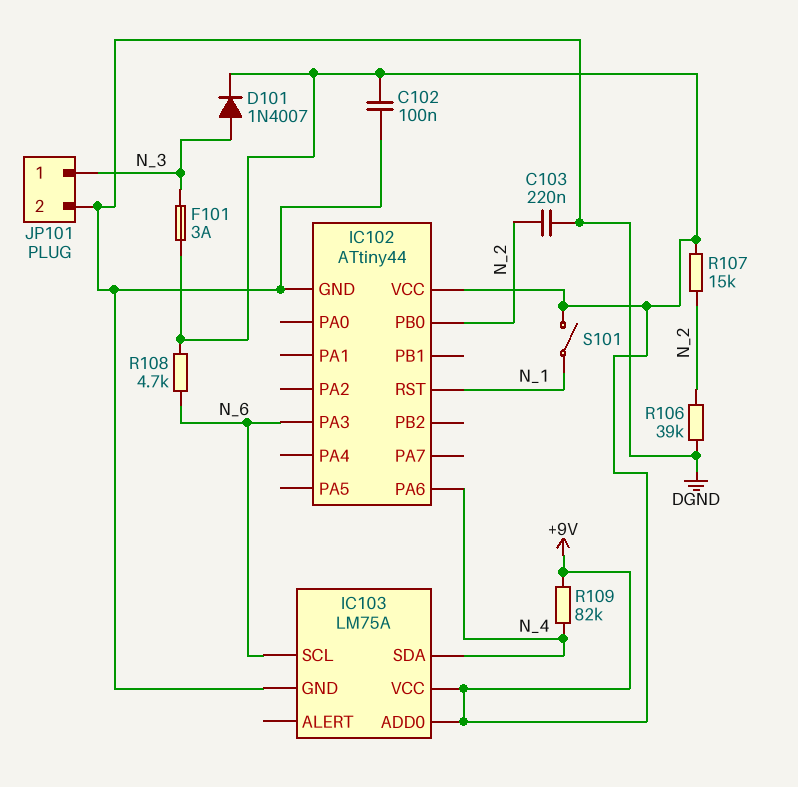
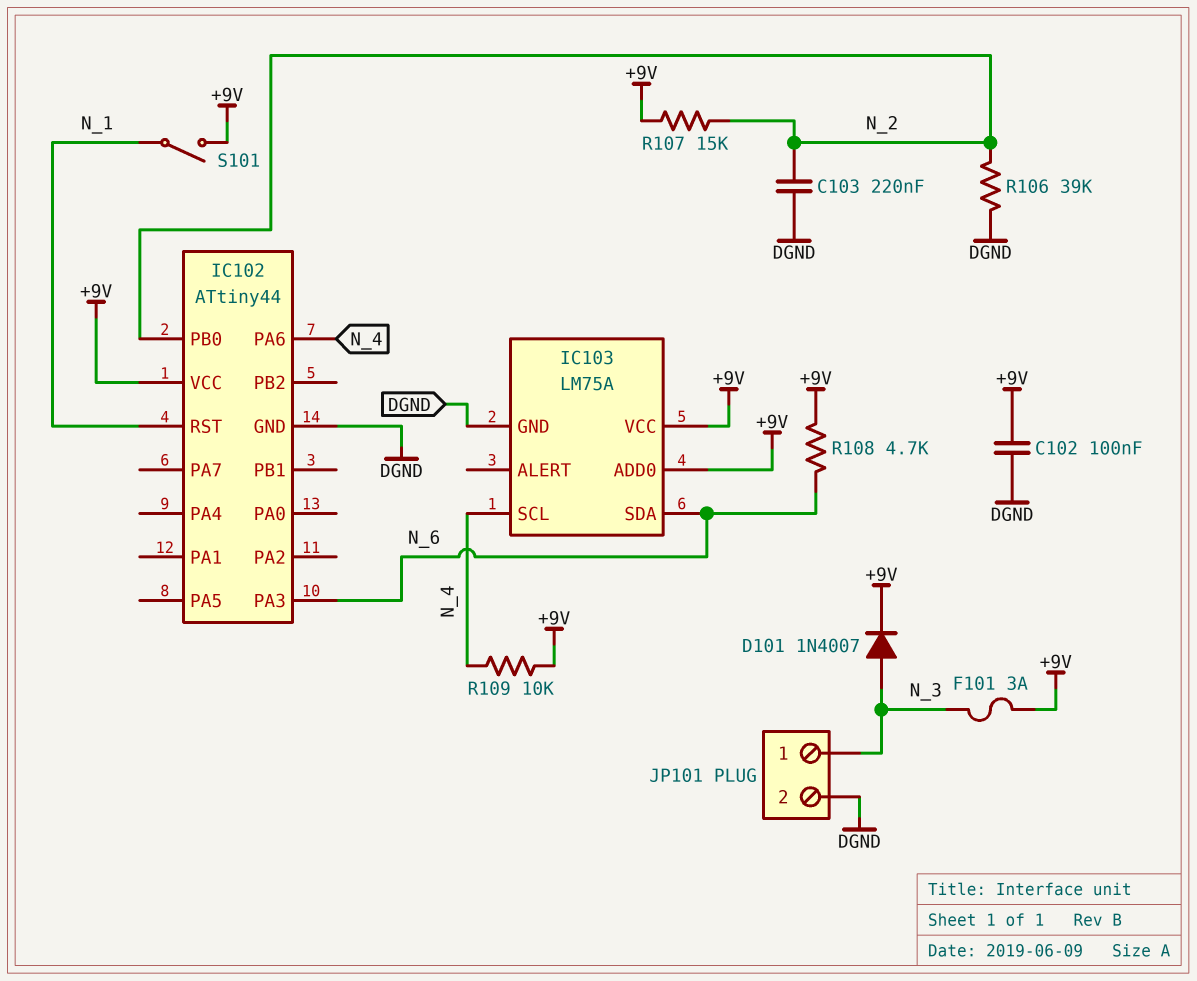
IC103 pin SCL: N_6 -> N_4
IC103 pin SDA: N_4 -> N_6
R109: 82k (+9V, N_4) -> 10k (+9V, N_4)

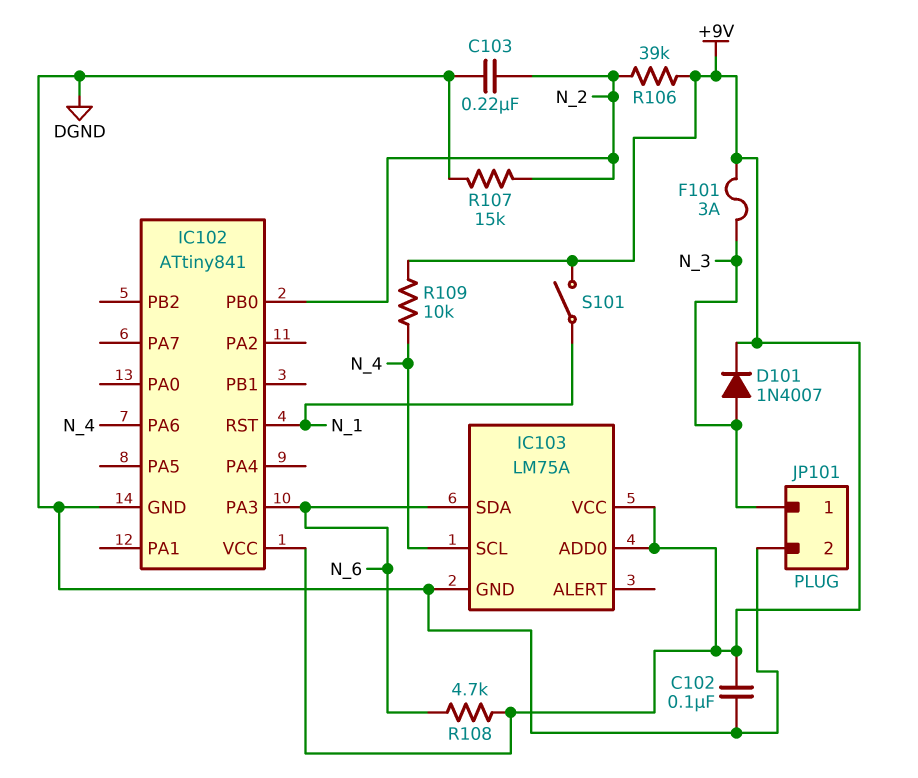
IC102: ATtiny44 -> ATtiny841
R106: 39k (DGND, N_2) -> 39k (+9V, N_2)
R107: 15k (+9V, N_2) -> 15k (DGND, N_2)

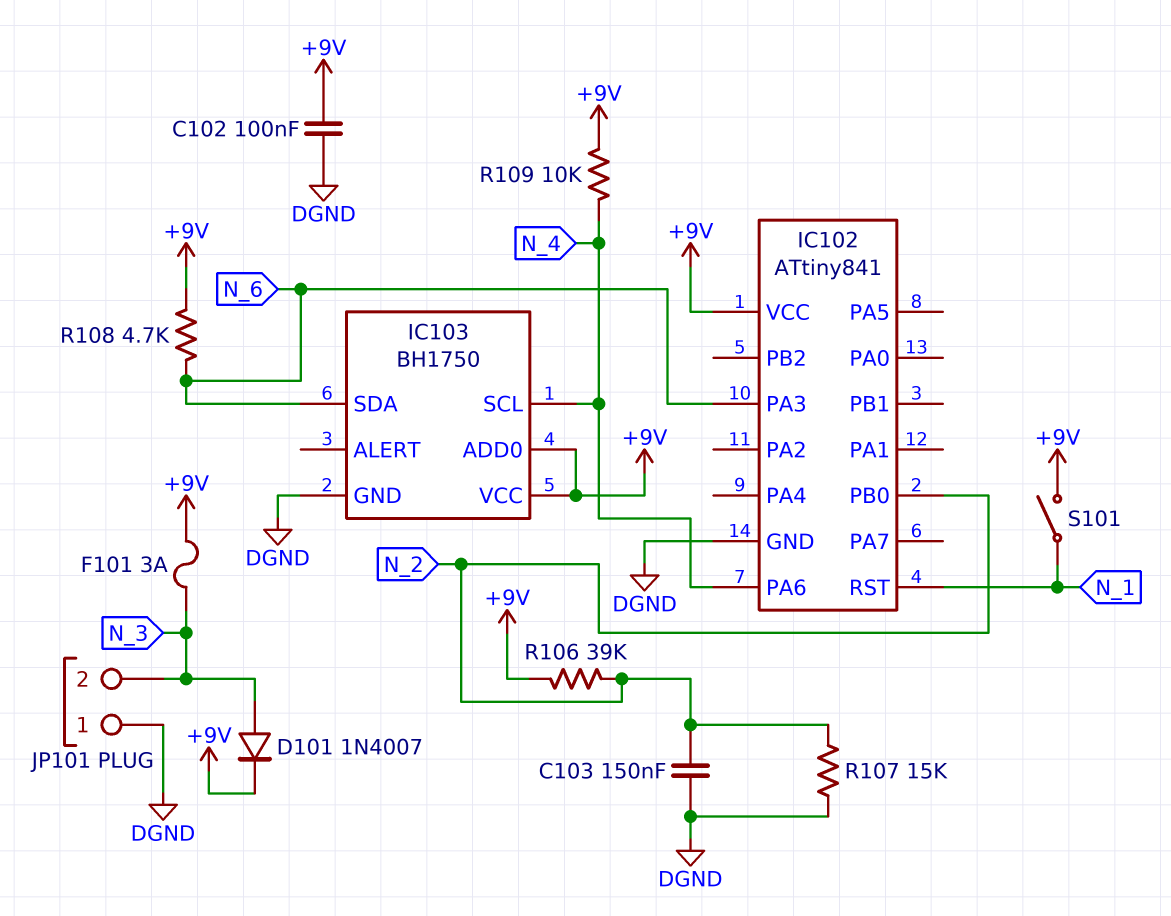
C103: 220nF (DGND, N_2) -> 150nF (DGND, N_2)
IC103: LM75A -> BH1750
JP101 pin 1: N_3 -> DGND
JP101 pin 2: DGND -> N_3

